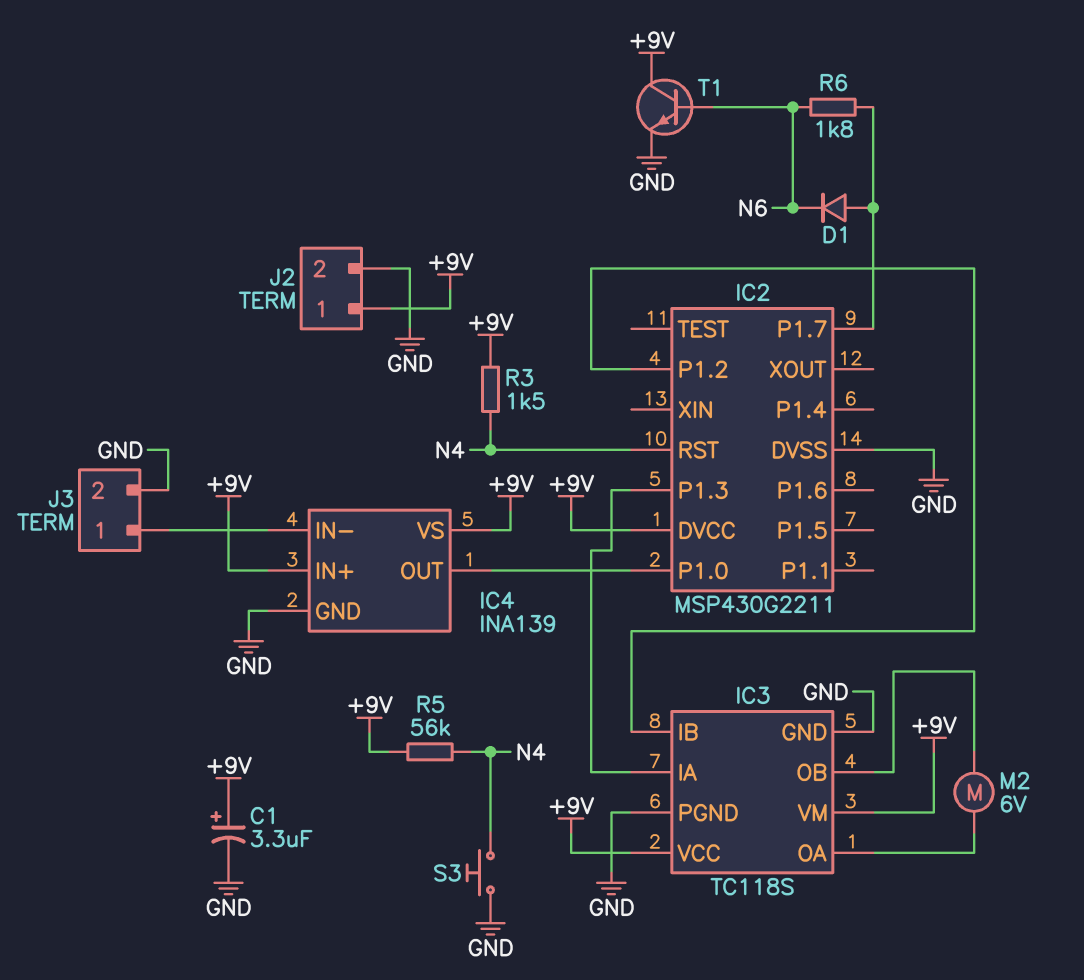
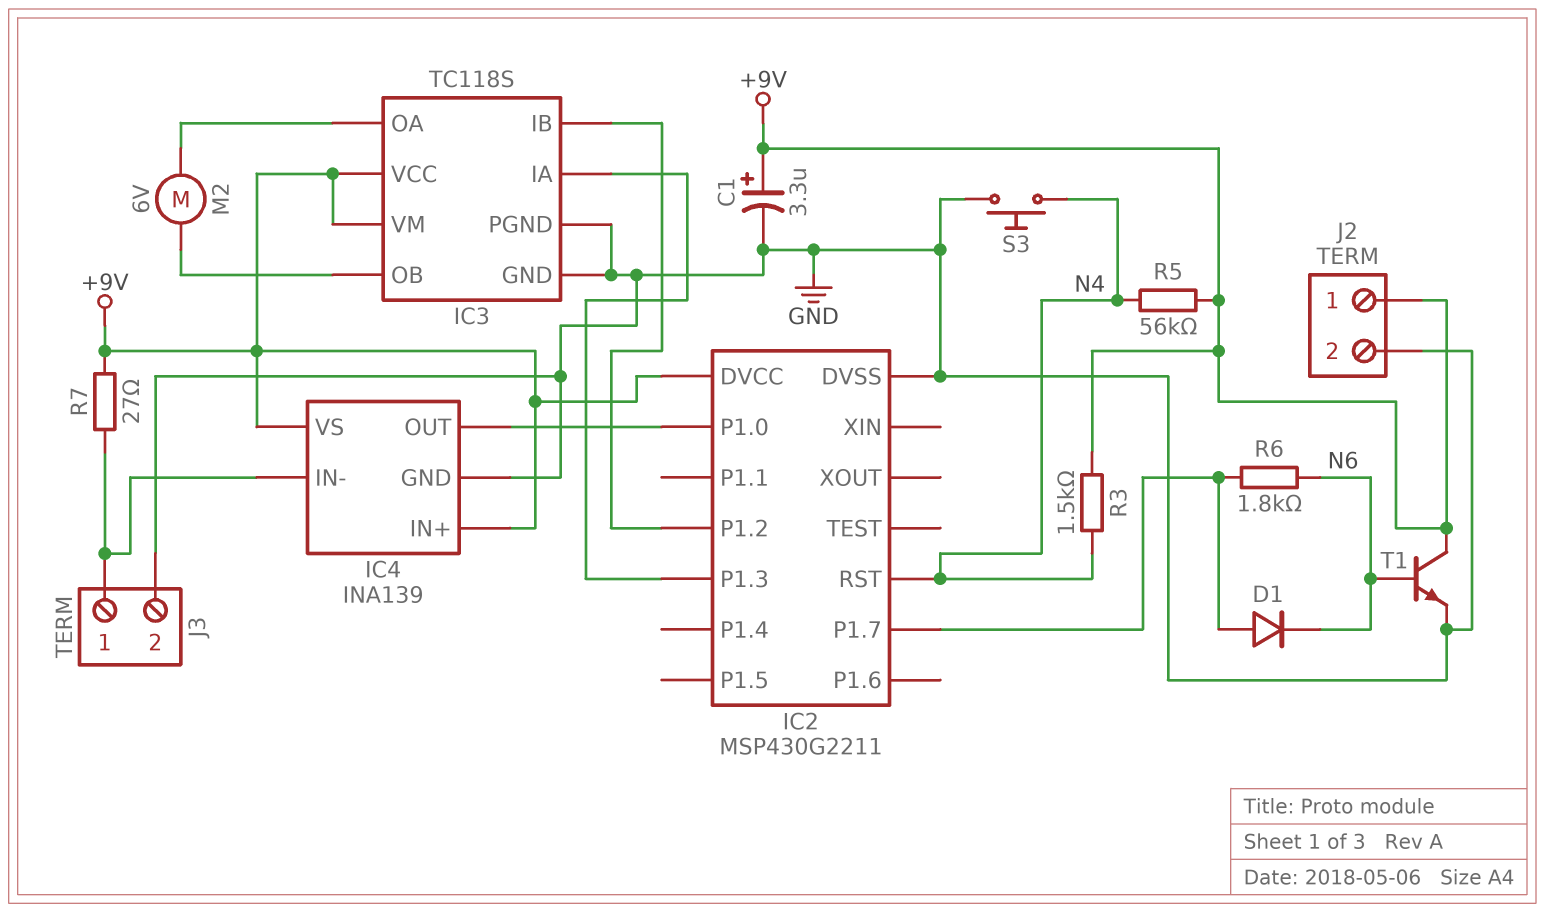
R7: none -> 27 (+9V, IC4/IN-)

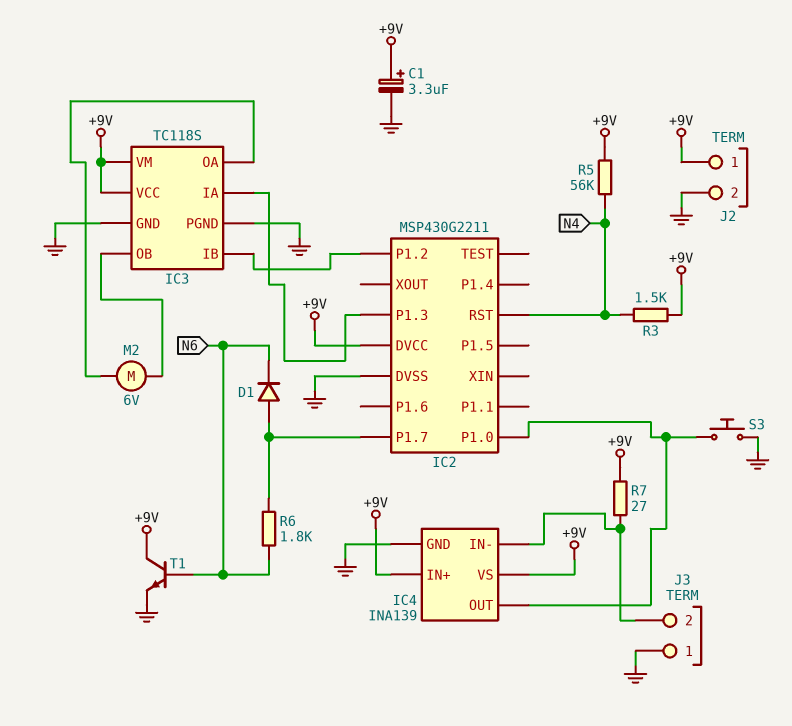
J3 pin 1: IC4/IN- -> GND
J3 pin 2: GND -> IC4/IN-
S3: button (GND, N4) -> button (GND, IC2/P1.0)

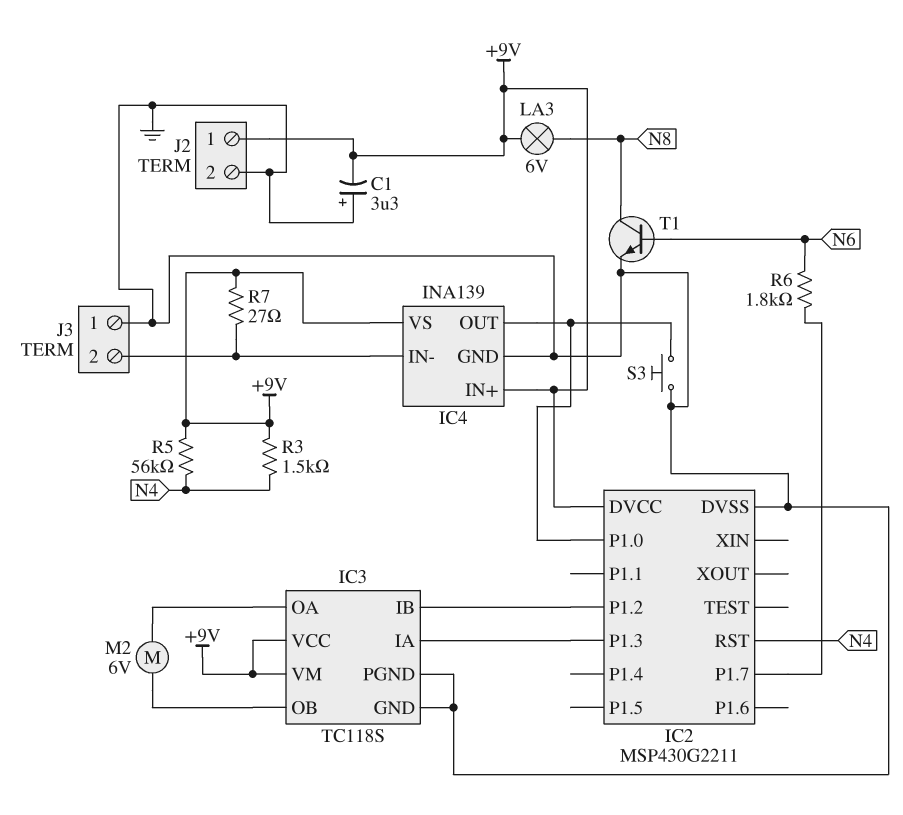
C1: 3.3uF (plus +9V, minus GND) -> 3.3uF (plus GND, minus +9V)
D1: diode (A IC2/P1.7, K N6) -> none
LA3: none -> lamp 6V (+9V, N8)
T1: NPN (B N6, C +9V, E GND) -> NPN (B N6, C N8, E GND)

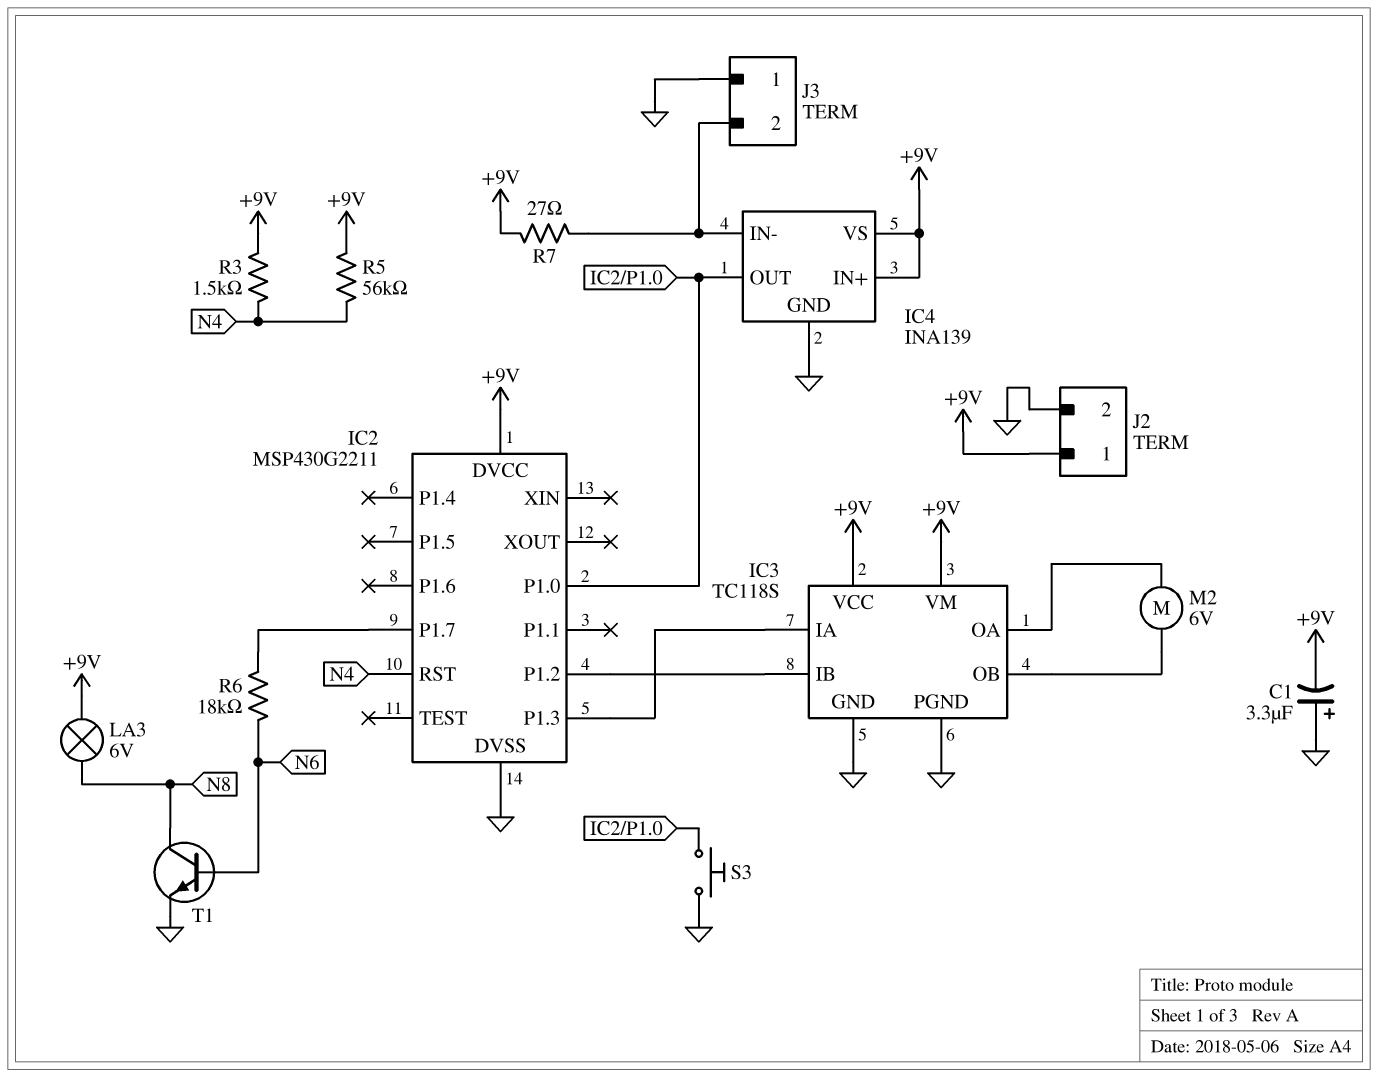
R6: 1.8k (IC2/P1.7, N6) -> 18k (IC2/P1.7, N6)

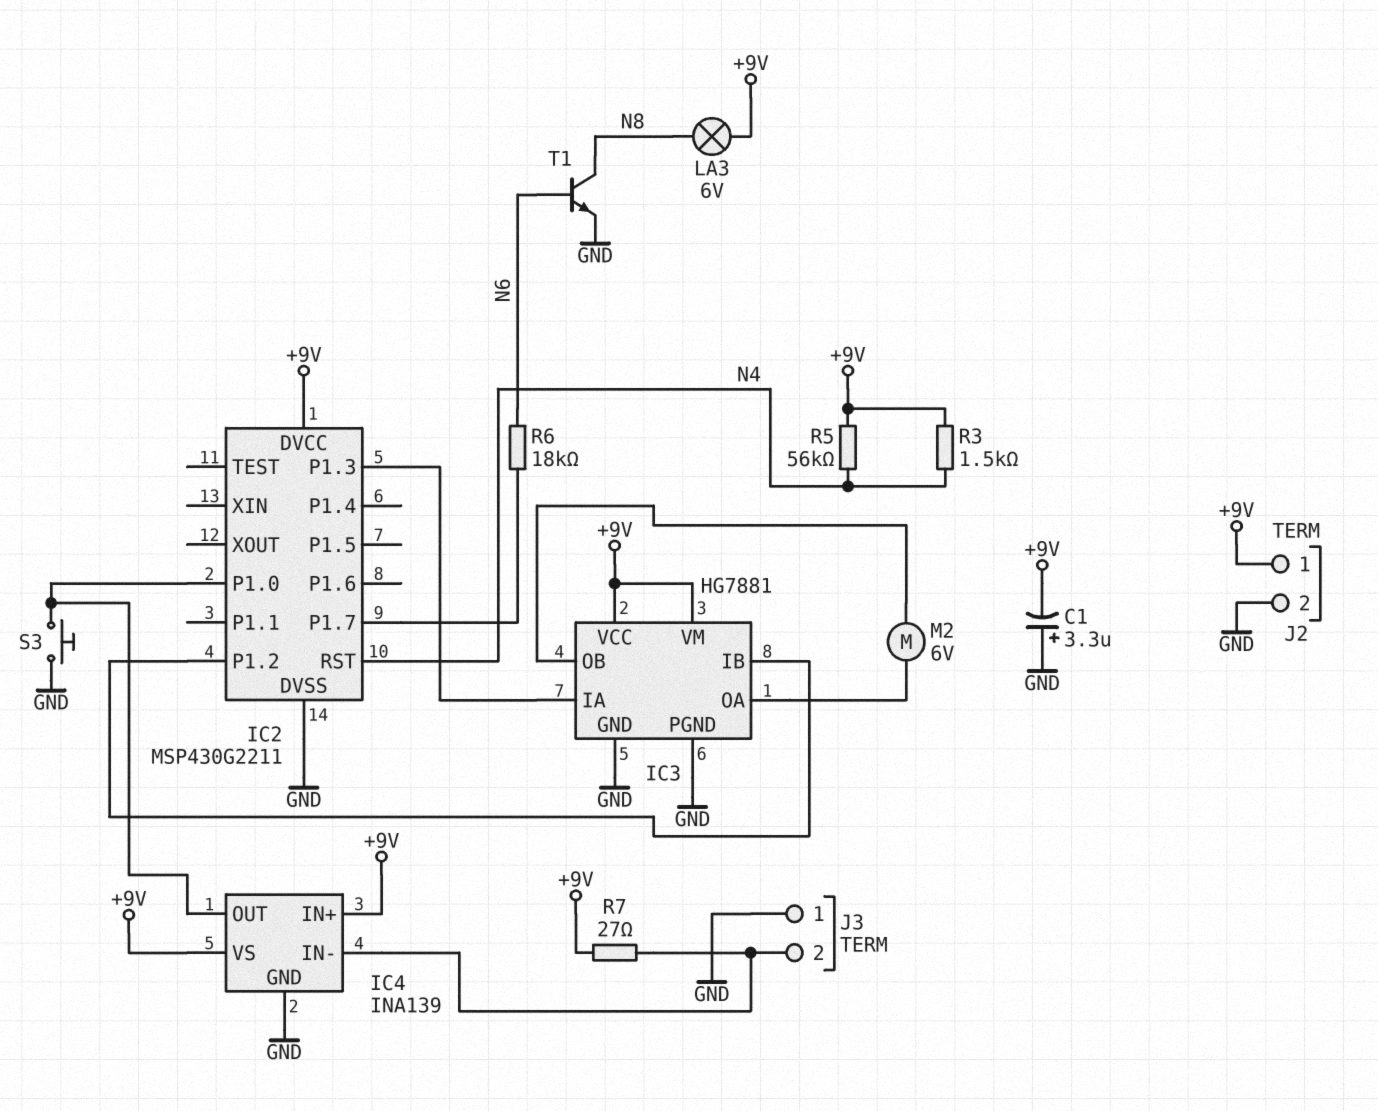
IC3: TC118S -> HG7881

